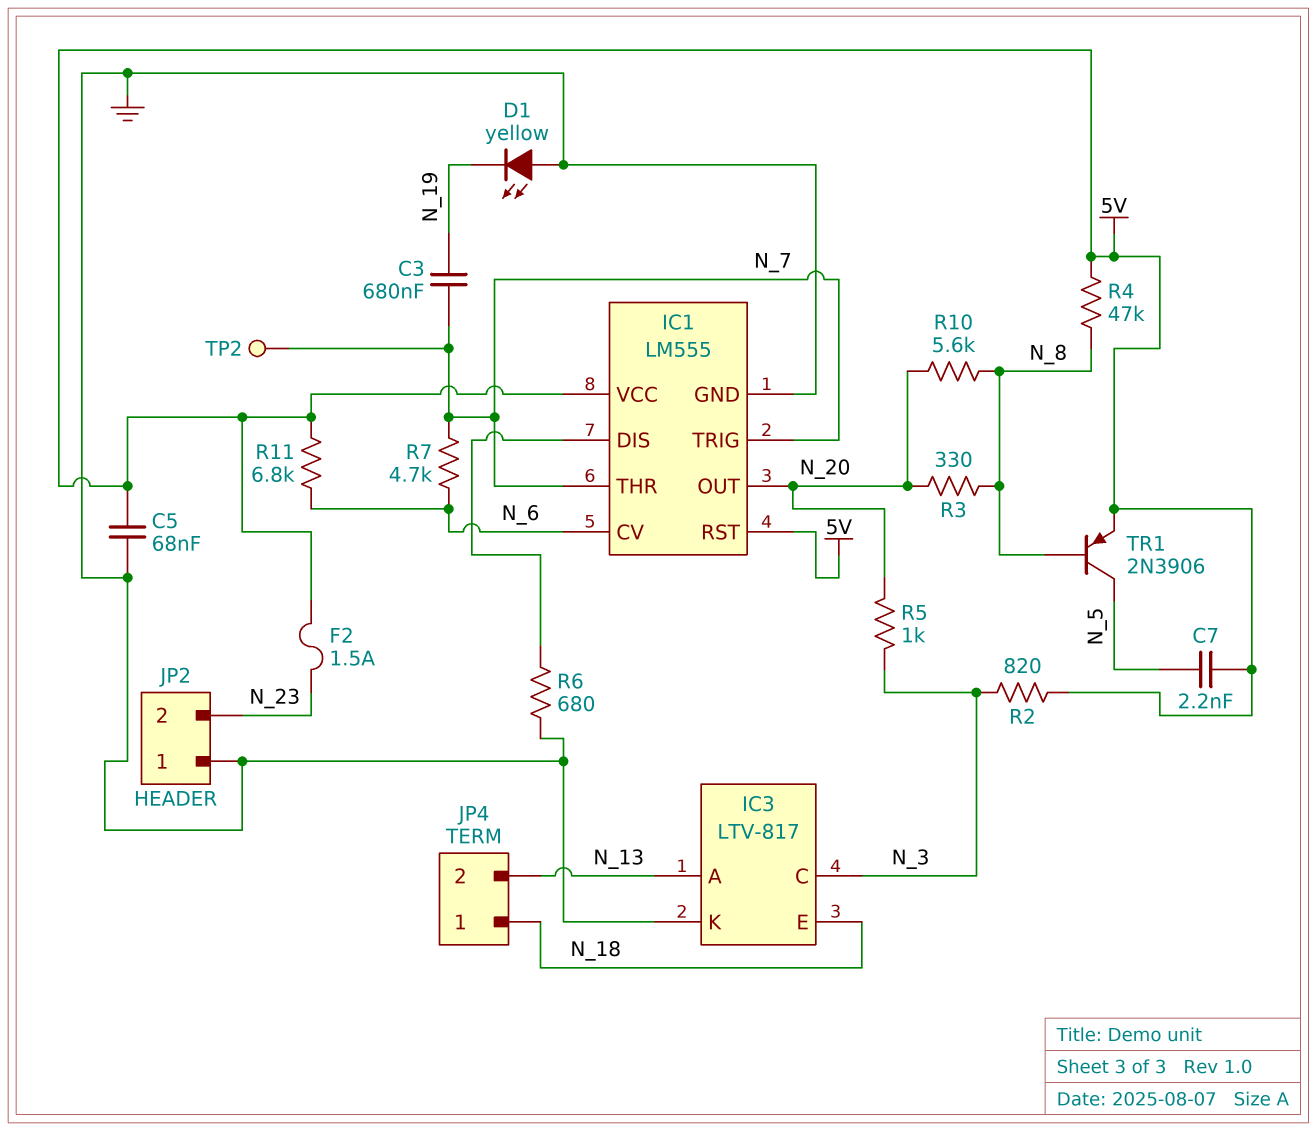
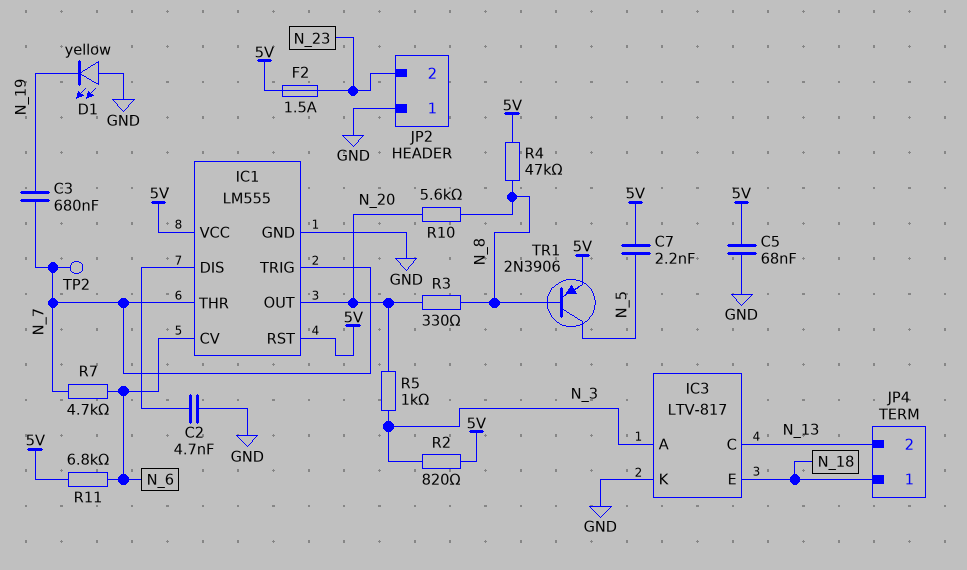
C2: none -> 4.7nF (GND, IC1/DIS)
IC3 pin A: N_13 -> N_3
IC3 pin C: N_3 -> N_13
R6: 680 (GND, IC1/DIS) -> none

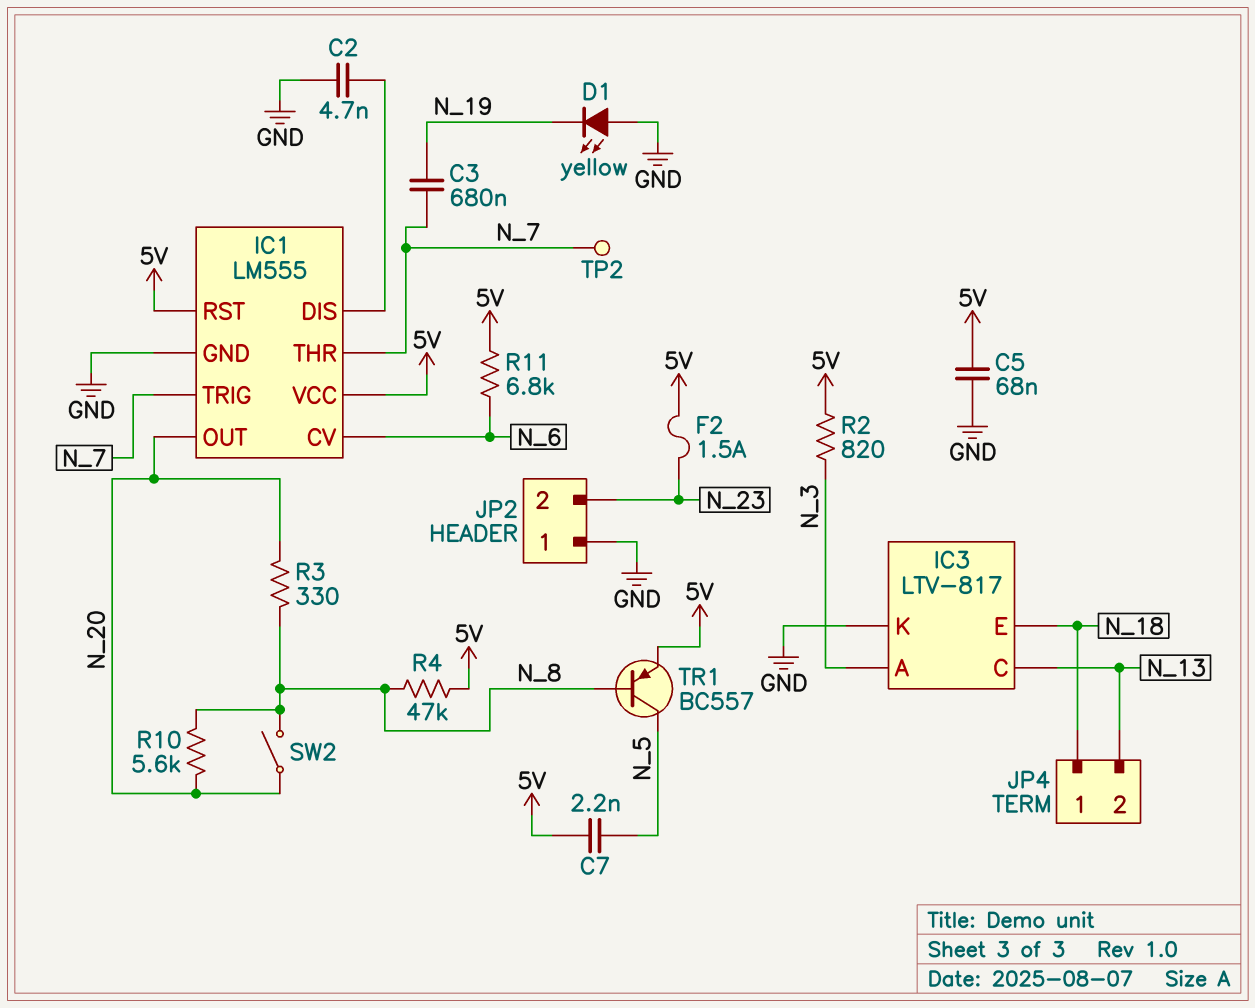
R5: 1k (N_3, N_20) -> none
R7: 4.7k (N_6, N_7) -> none
SW2: none -> switch (N_8, N_20)
TR1: PNP 2N3906 (B N_8, C N_5, E 5V) -> PNP BC557 (B N_8, C N_5, E 5V)

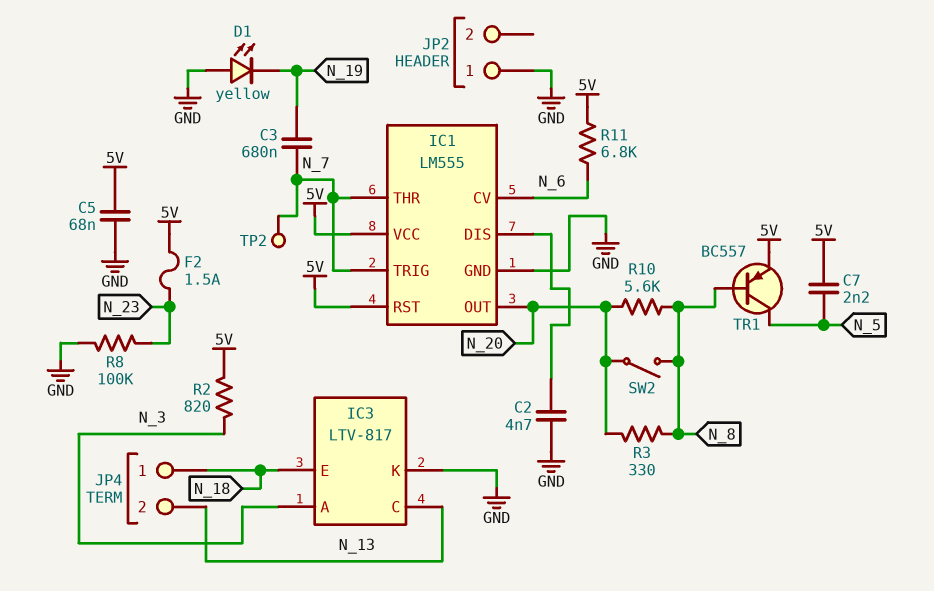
JP2 pin 2: N_23 -> none
R4: 47k (5V, N_8) -> none
R8: none -> 100k (GND, N_23)

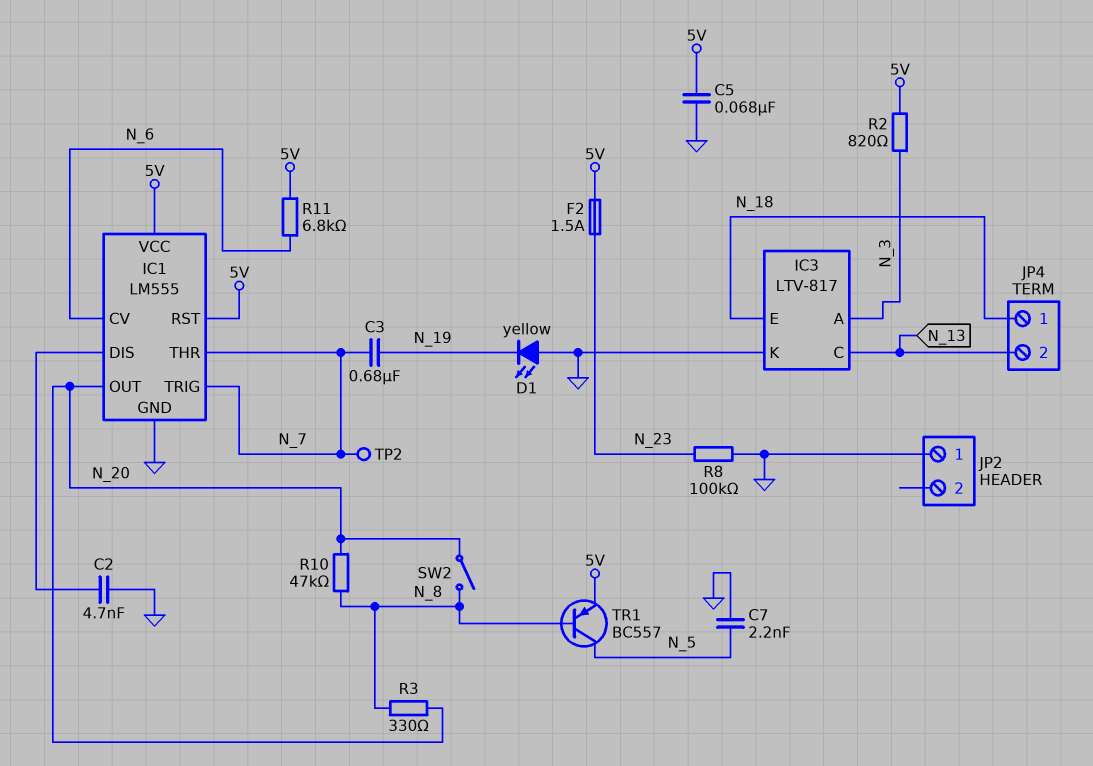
C7: 2.2nF (5V, N_5) -> 2.2nF (GND, N_5)
R10: 5.6k (N_8, N_20) -> 47k (N_8, N_20)

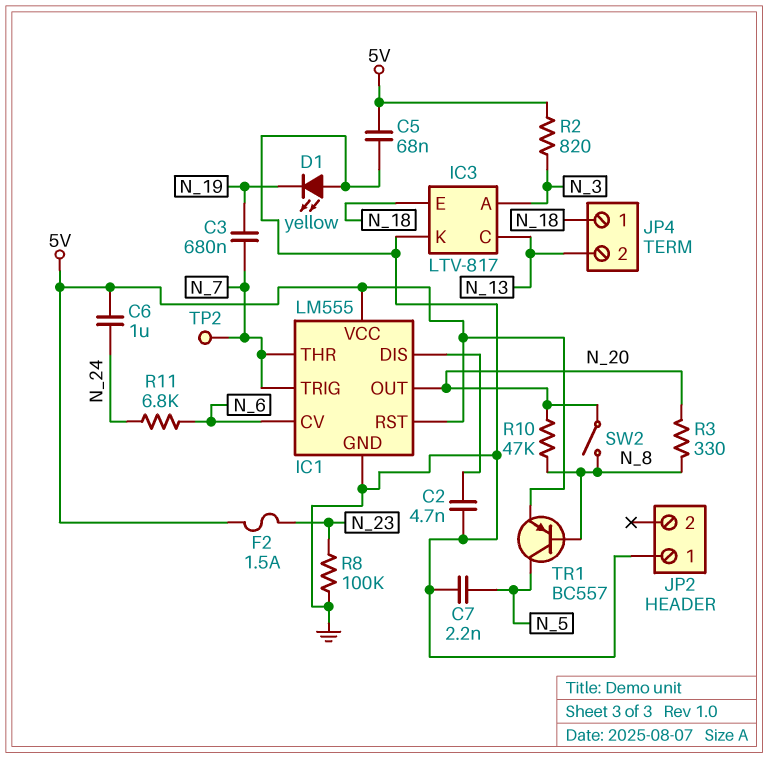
C6: none -> 1uF (5V, N_24)
R11: 6.8k (5V, N_6) -> 6.8k (N_6, N_24)

